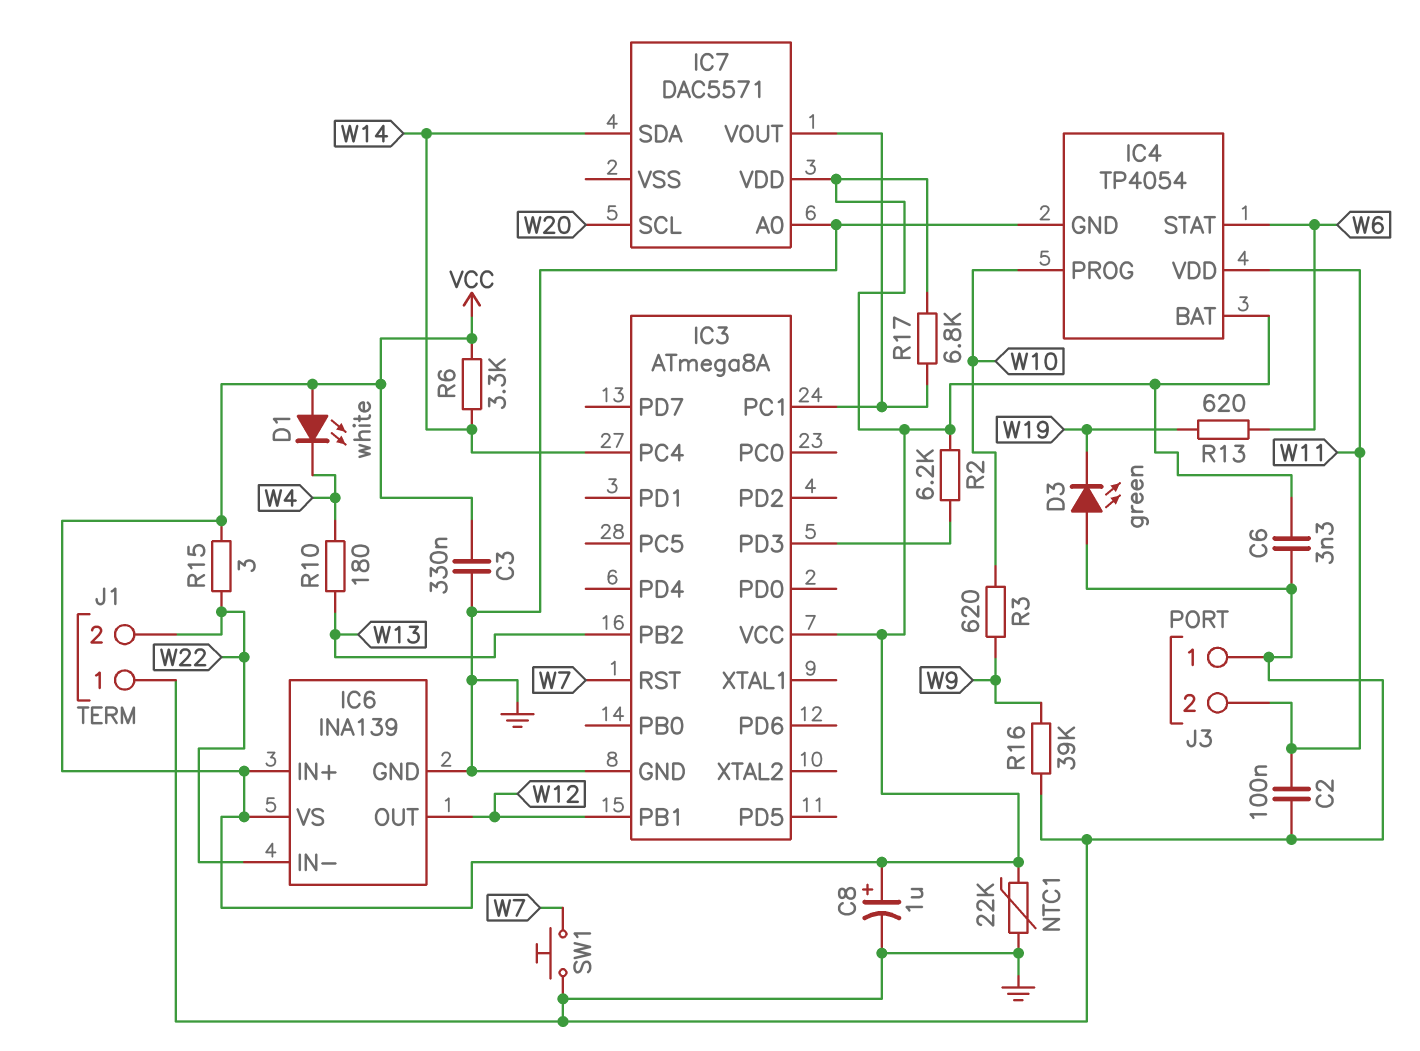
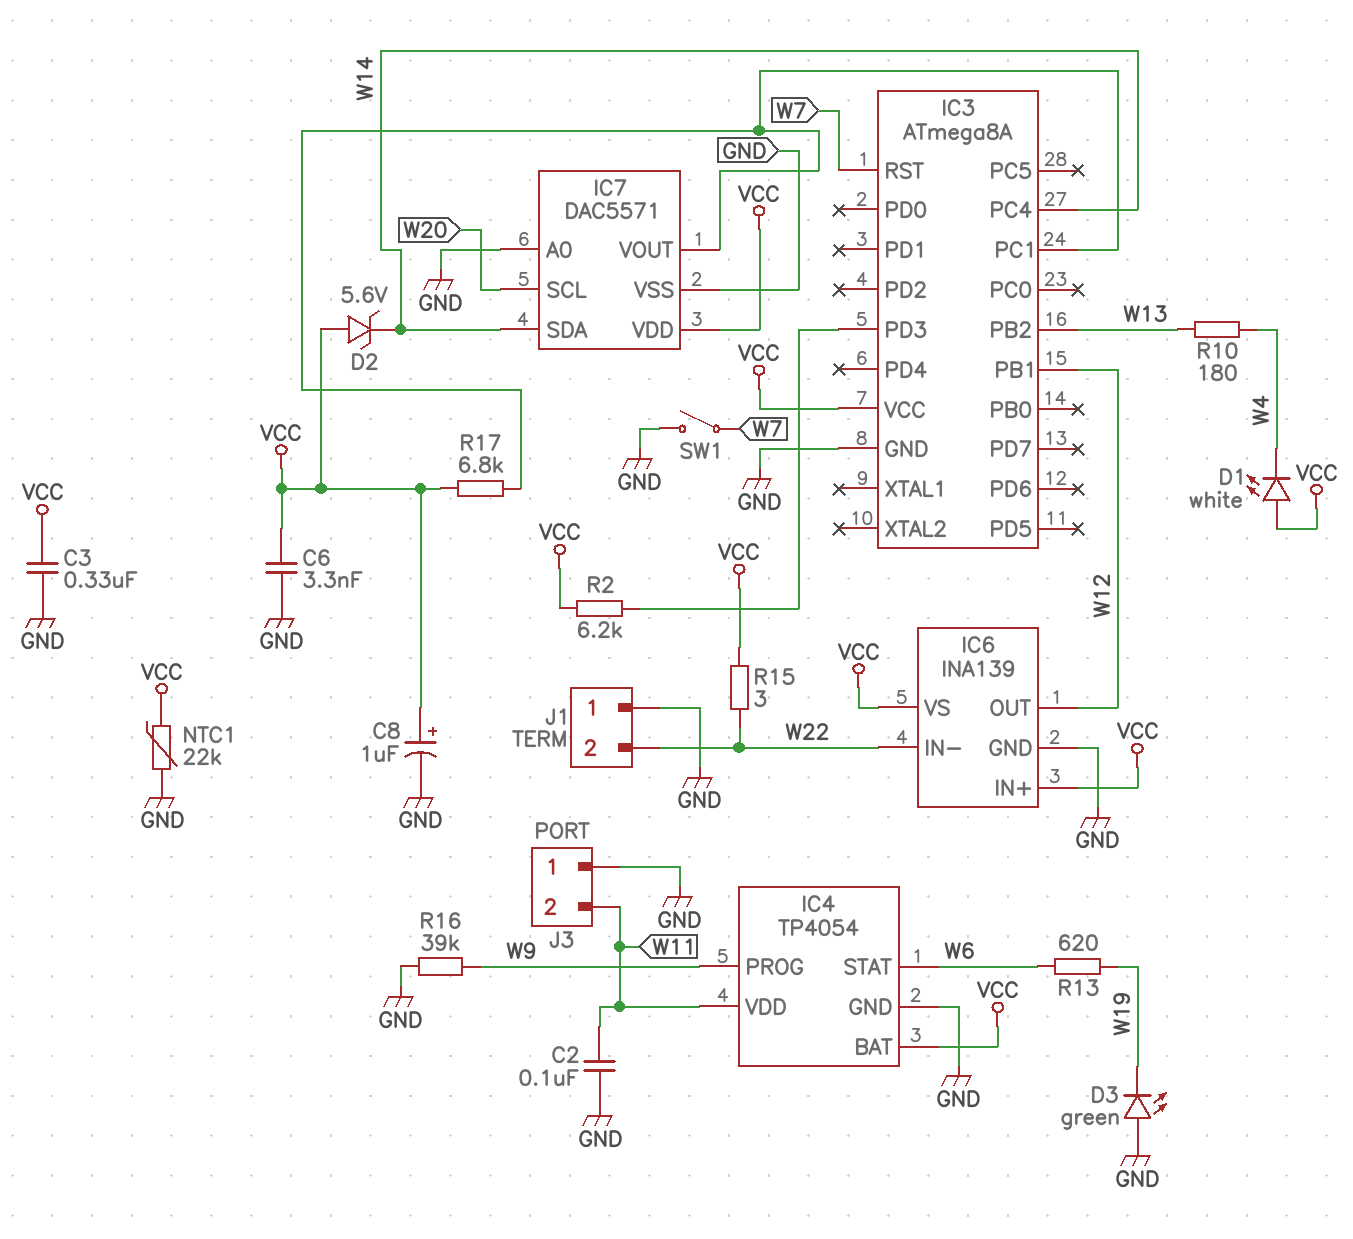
D2: none -> zener 5.6V (A VCC, K W14)
IC4 pin PROG: W10 -> W9
IC7 pin VSS: none -> GND
R3: 620 (W9, W10) -> none
R6: 3.3k (VCC, W14) -> none
SW1: button (GND, W7) -> switch (GND, W7)

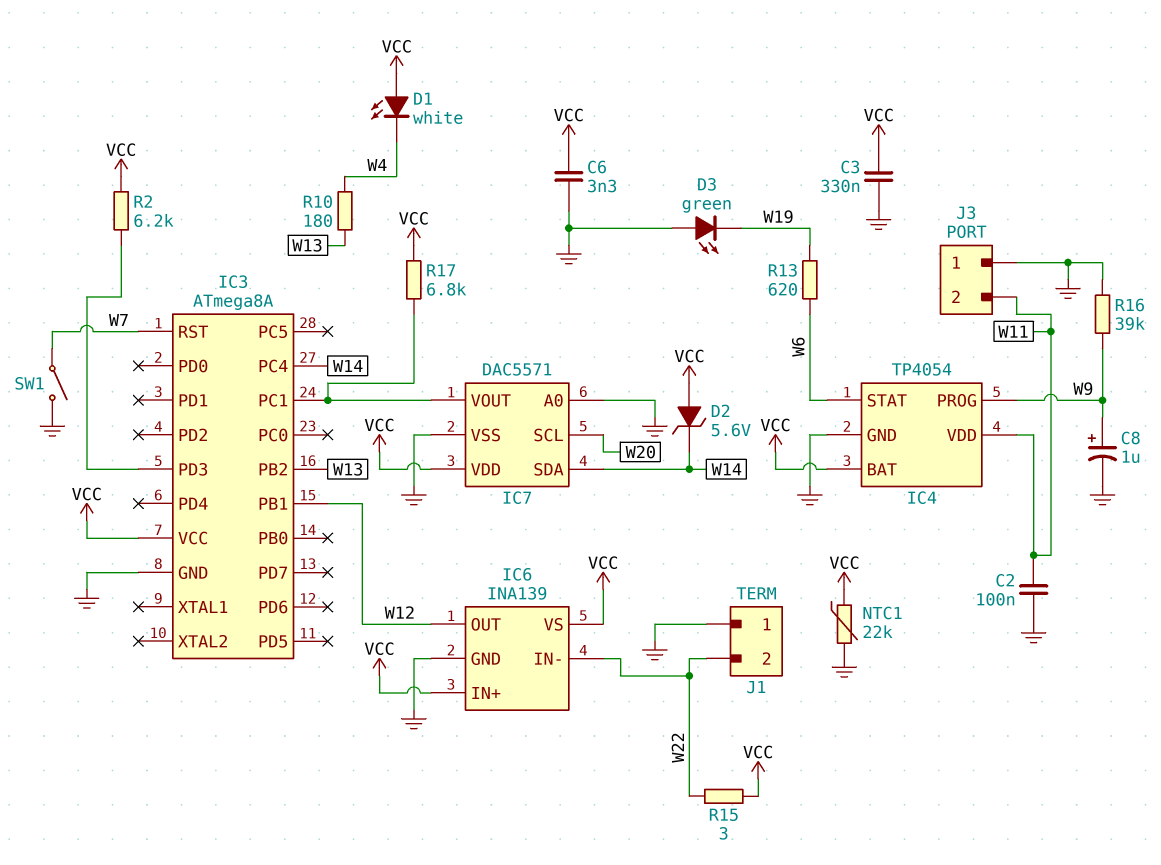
C8: 1uF (plus VCC, minus GND) -> 1uF (plus W9, minus GND)

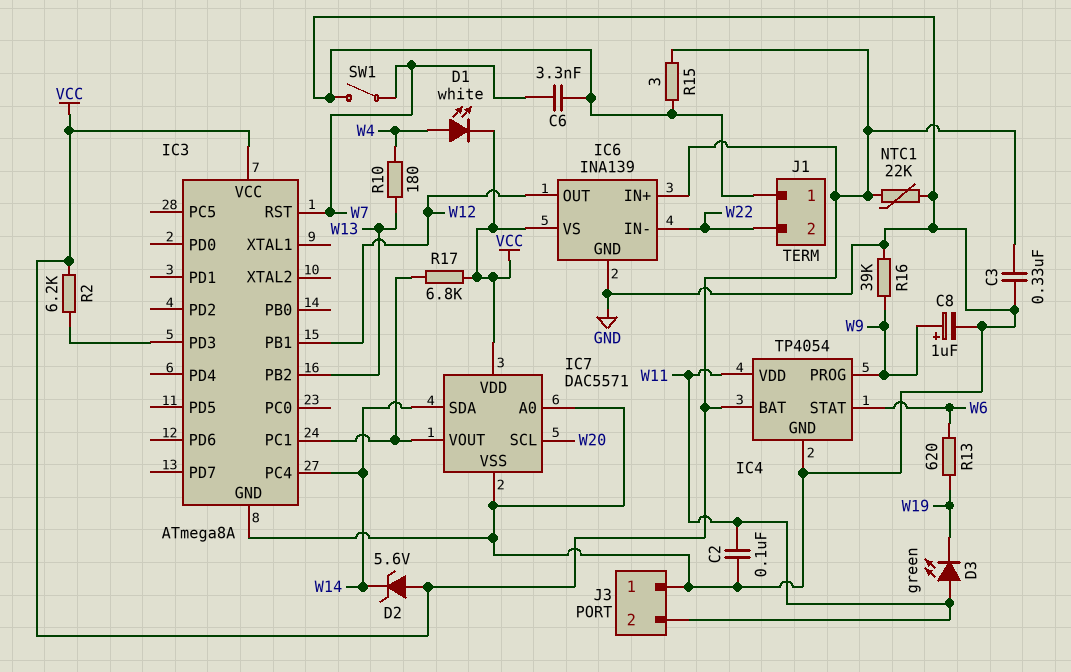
C6: 3.3nF (GND, VCC) -> 3.3nF (GND, W7)
D1: LED white (A VCC, K W4) -> LED white (A W4, K VCC)
D3: LED green (A GND, K W19) -> LED green (A W11, K W19)
R15: 3 (VCC, W22) -> 3 (GND, VCC)

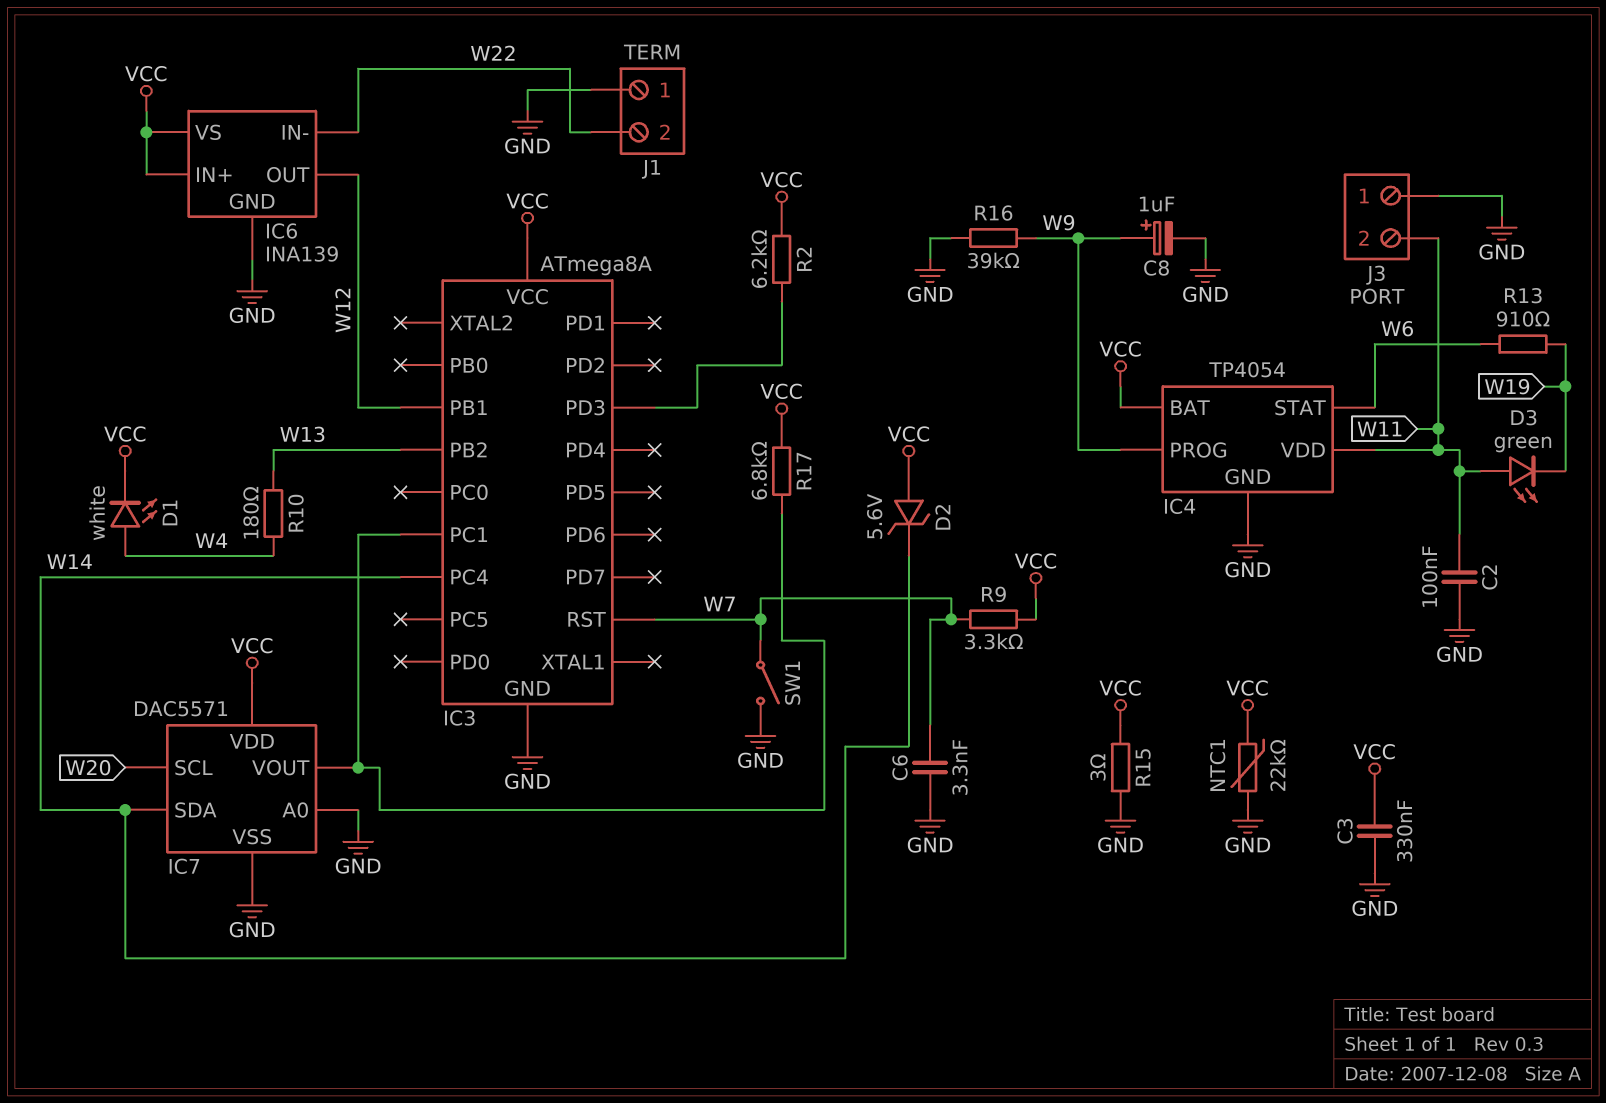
R9: none -> 3.3k (VCC, W7)
R13: 620 (W6, W19) -> 910 (W6, W19)

